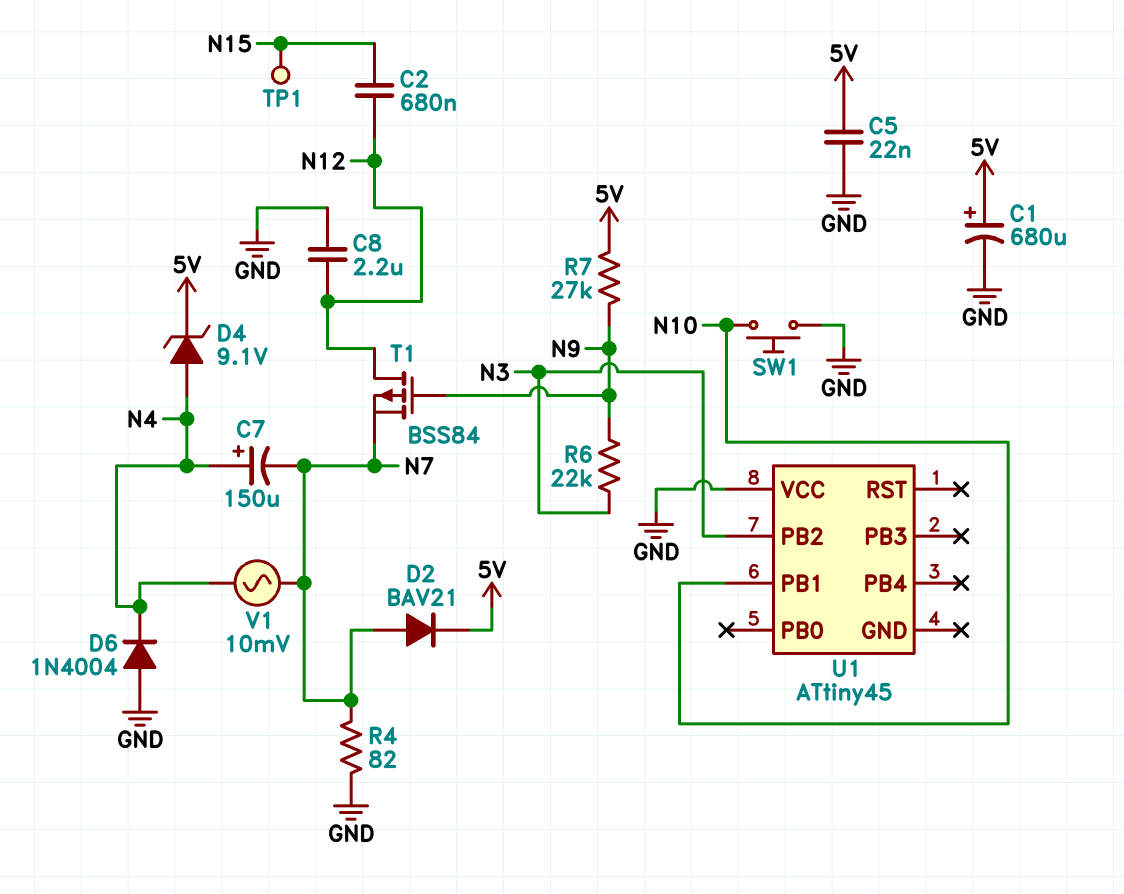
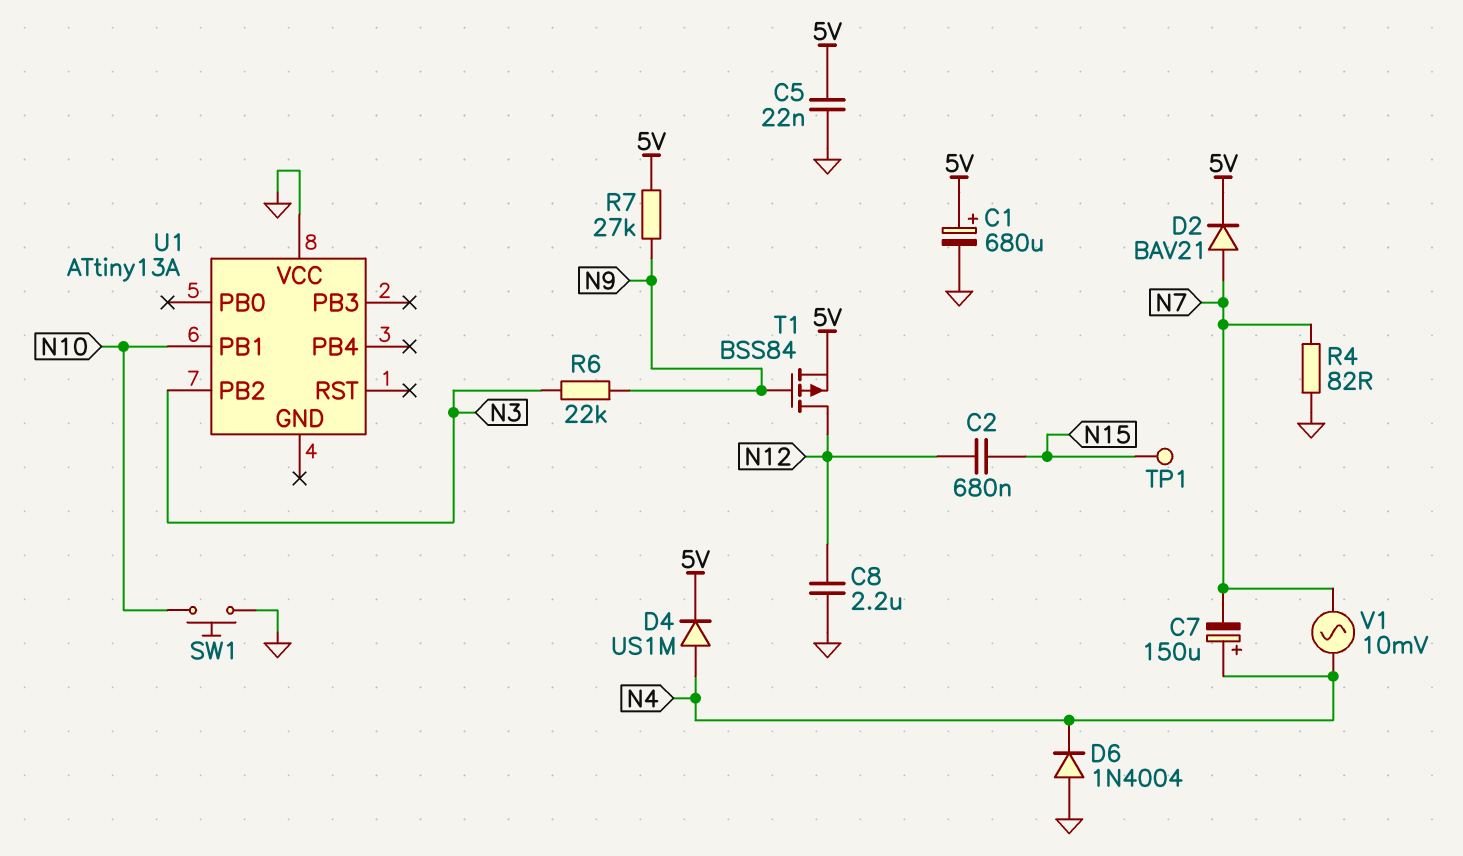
D4: zener 9.1V (A N4, K 5V) -> diode US1M (A N4, K 5V)
T1: PMOS BSS84 (G N9, D N12, S N7) -> PMOS BSS84 (G N9, D N12, S 5V)
U1: ATtiny45 -> ATtiny13A

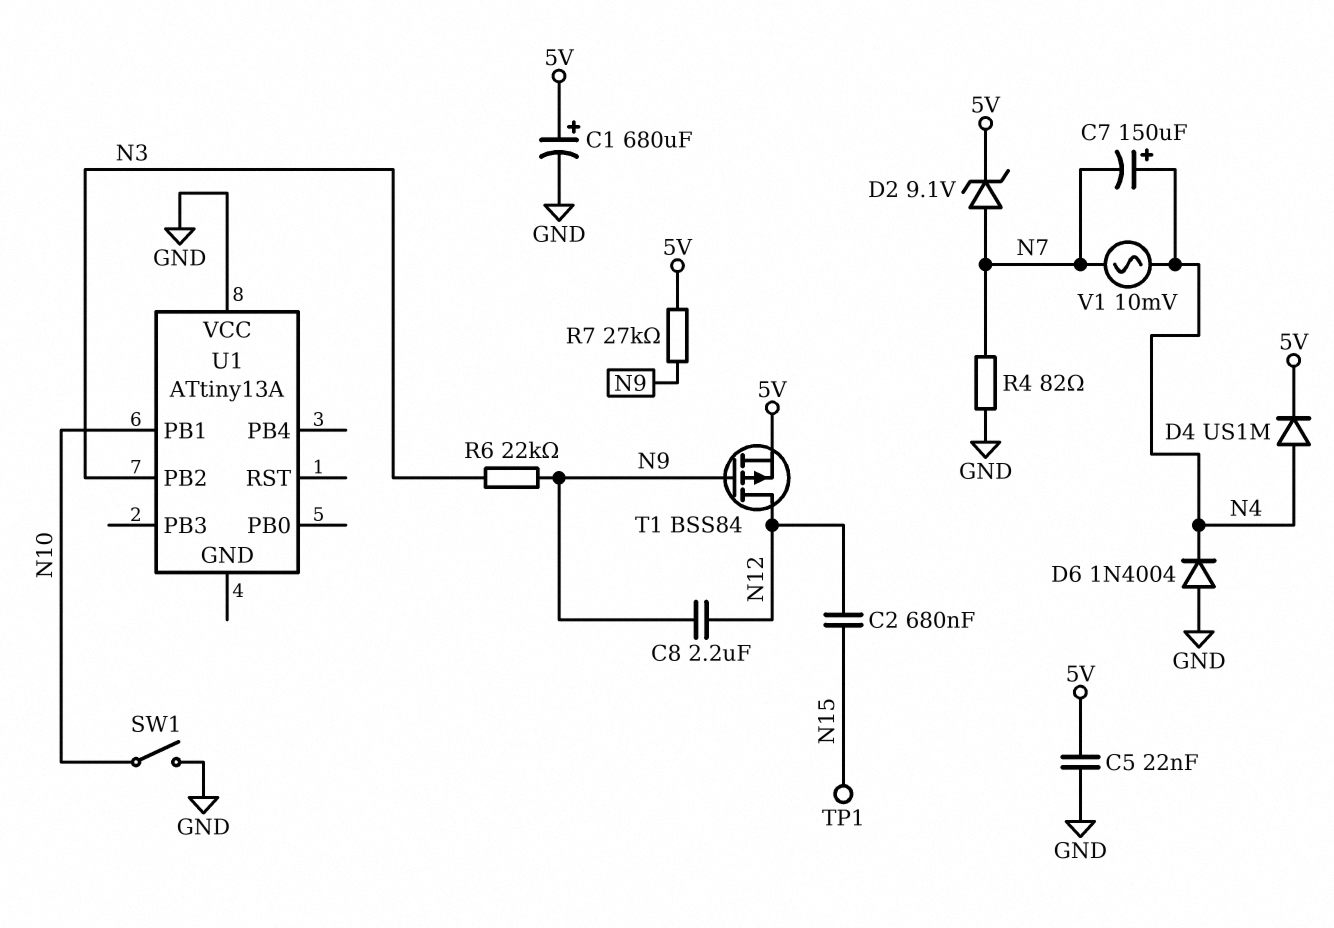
C8: 2.2uF (GND, N12) -> 2.2uF (N9, N12)
D2: diode BAV21 (A N7, K 5V) -> zener 9.1V (A N7, K 5V)
SW1: button (GND, N10) -> switch (GND, N10)

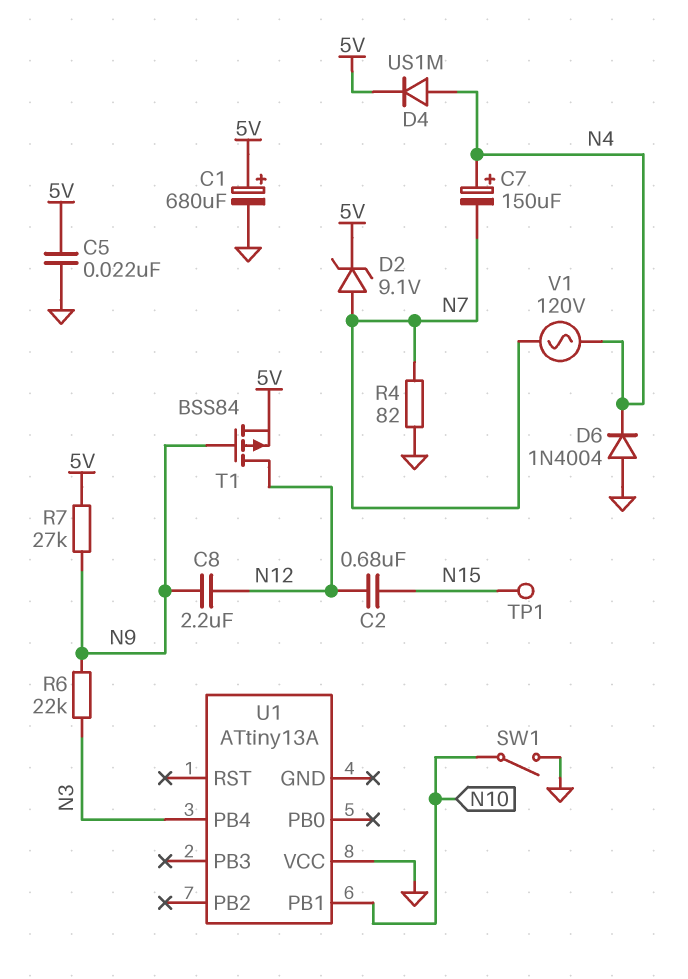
U1 pin PB2: N3 -> none
U1 pin PB4: none -> N3
V1: AC 10mV (N4, N7) -> AC 120V (N4, N7)

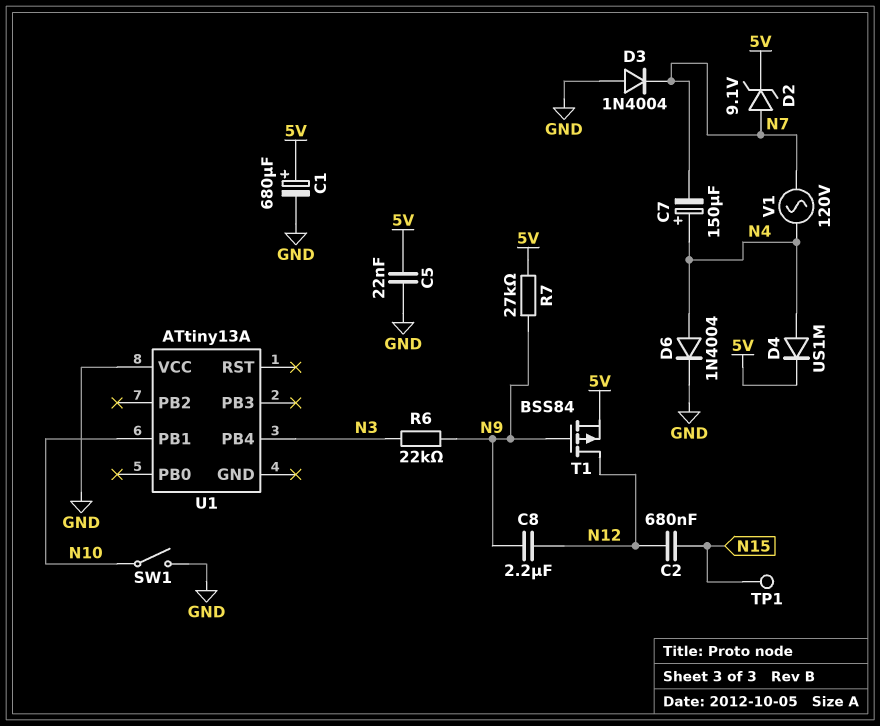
D3: none -> diode 1N4004 (A GND, K N7)
D6: diode 1N4004 (A GND, K N4) -> diode 1N4004 (A N4, K GND)
R4: 82 (GND, N7) -> none

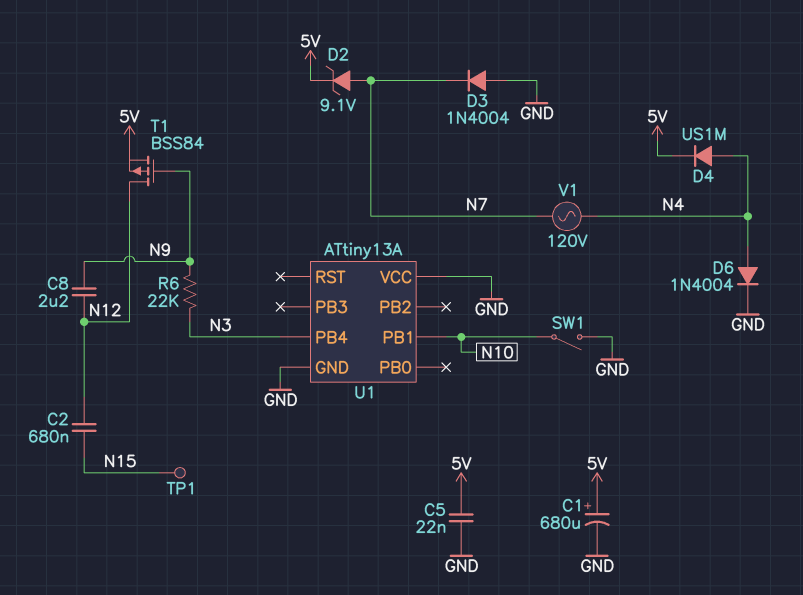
C7: 150uF (plus N4, minus N7) -> none
R7: 27k (5V, N9) -> none
U1 pin GND: none -> GND

